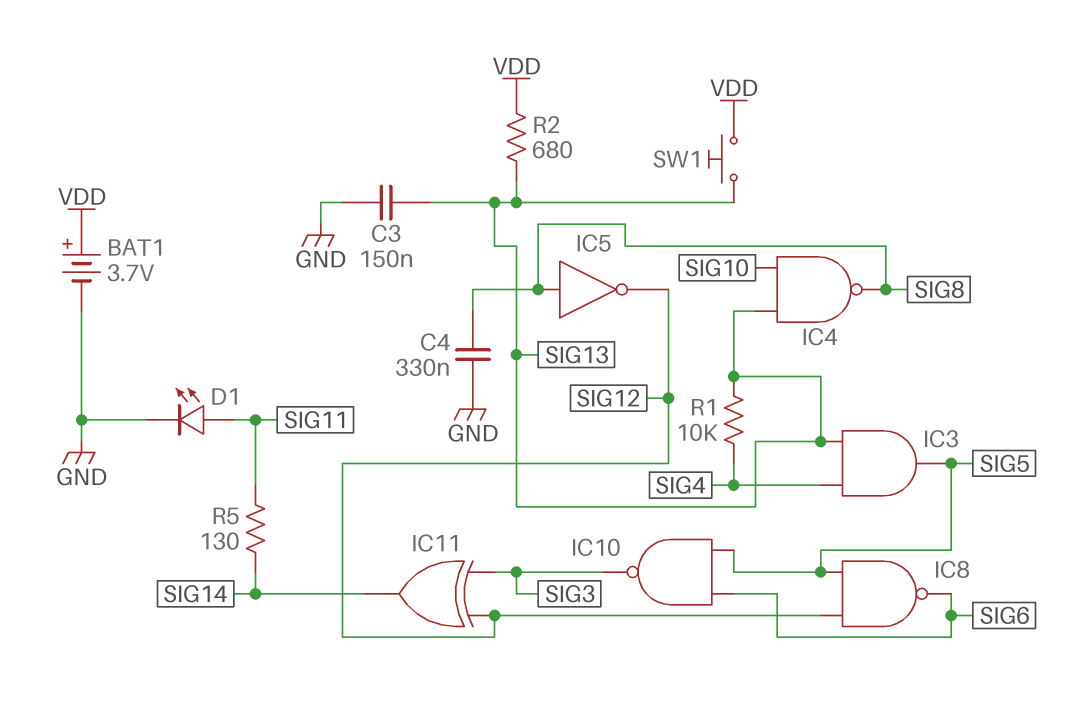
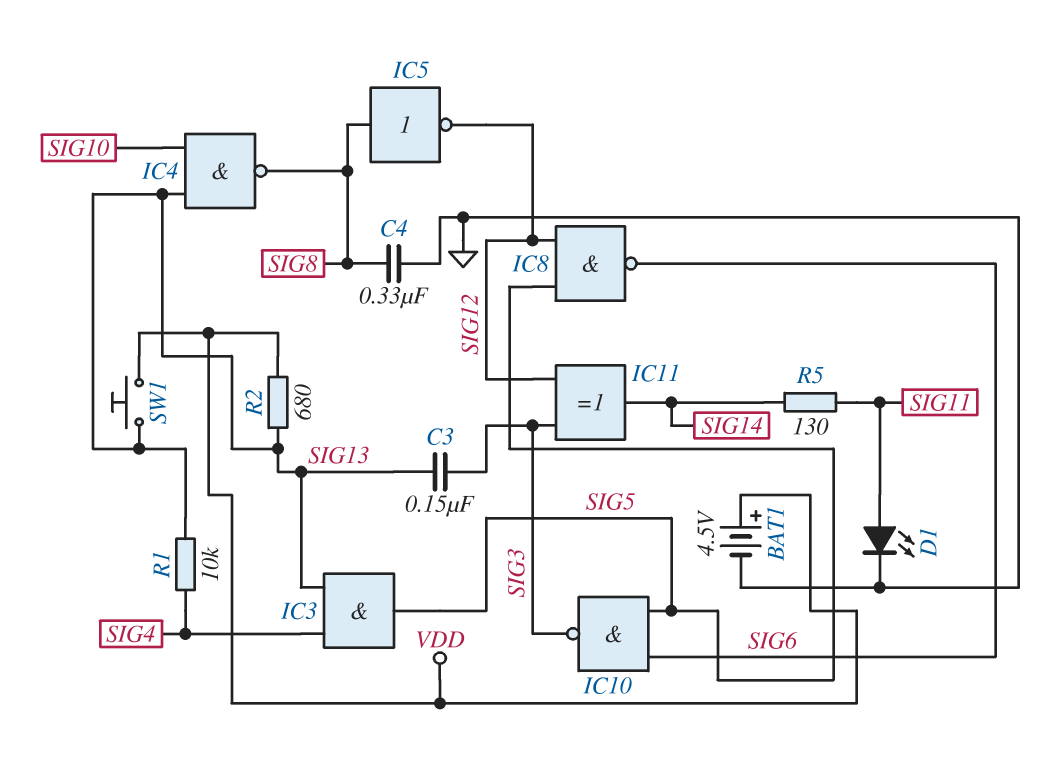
BAT1: 3.7V (plus VDD, minus GND) -> 4.5V (plus VDD, minus GND)
C3: 150nF (GND, SIG13) -> 150nF (SIG3, SIG13)

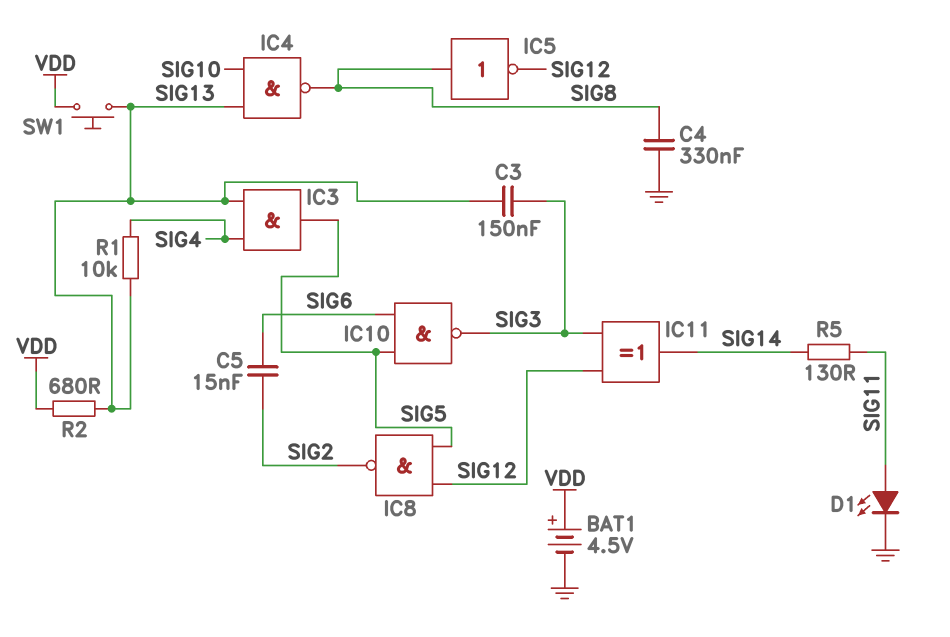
C5: none -> 15nF (SIG2, SIG6)
IC8: NAND (in SIG5, in SIG12, out SIG6) -> NAND (in SIG5, in SIG12, out SIG2)

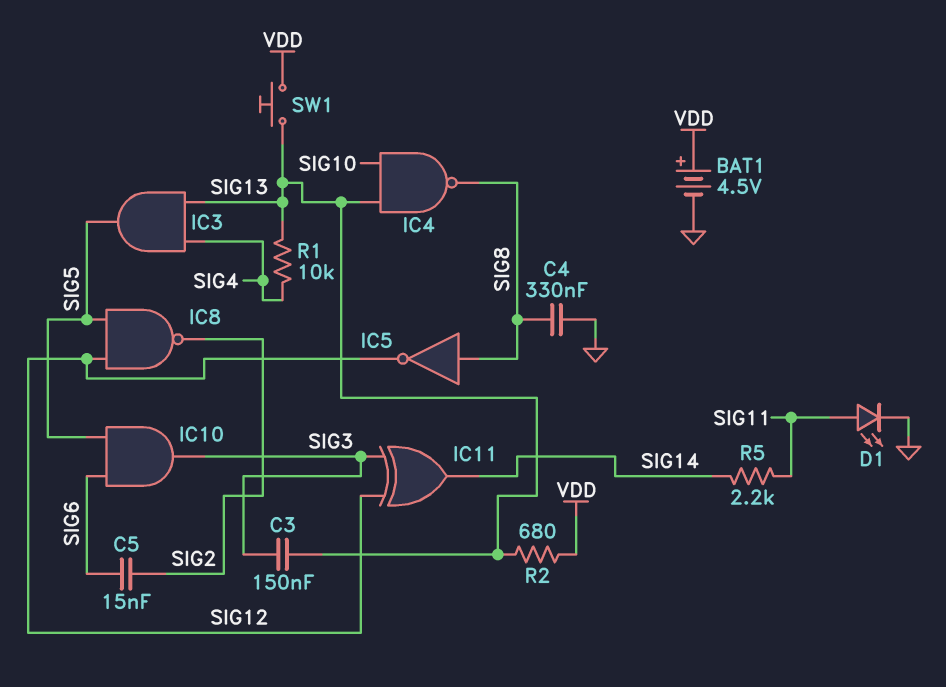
IC10: NAND (in SIG5, in SIG6, out SIG3) -> AND (in SIG5, in SIG6, out SIG3)
R5: 130 (SIG11, SIG14) -> 2.2k (SIG11, SIG14)

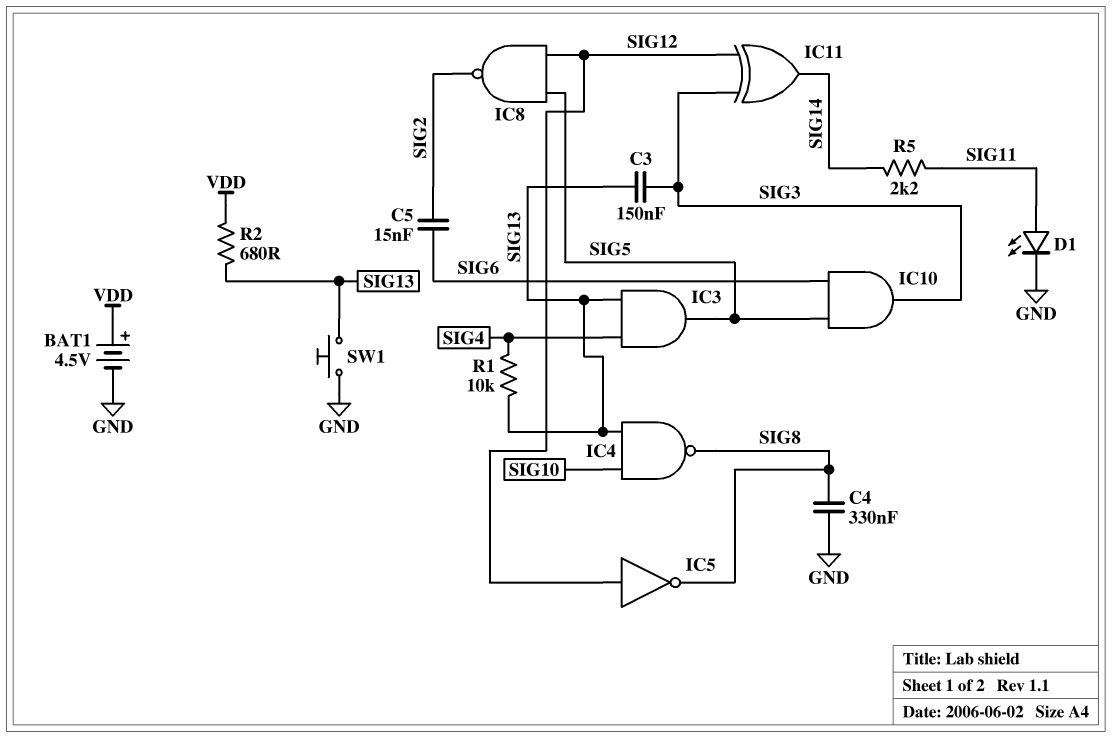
IC5: NOT (in SIG8, out SIG12) -> NOT (in SIG12, out SIG8)
SW1: button (SIG13, VDD) -> button (GND, SIG13)

